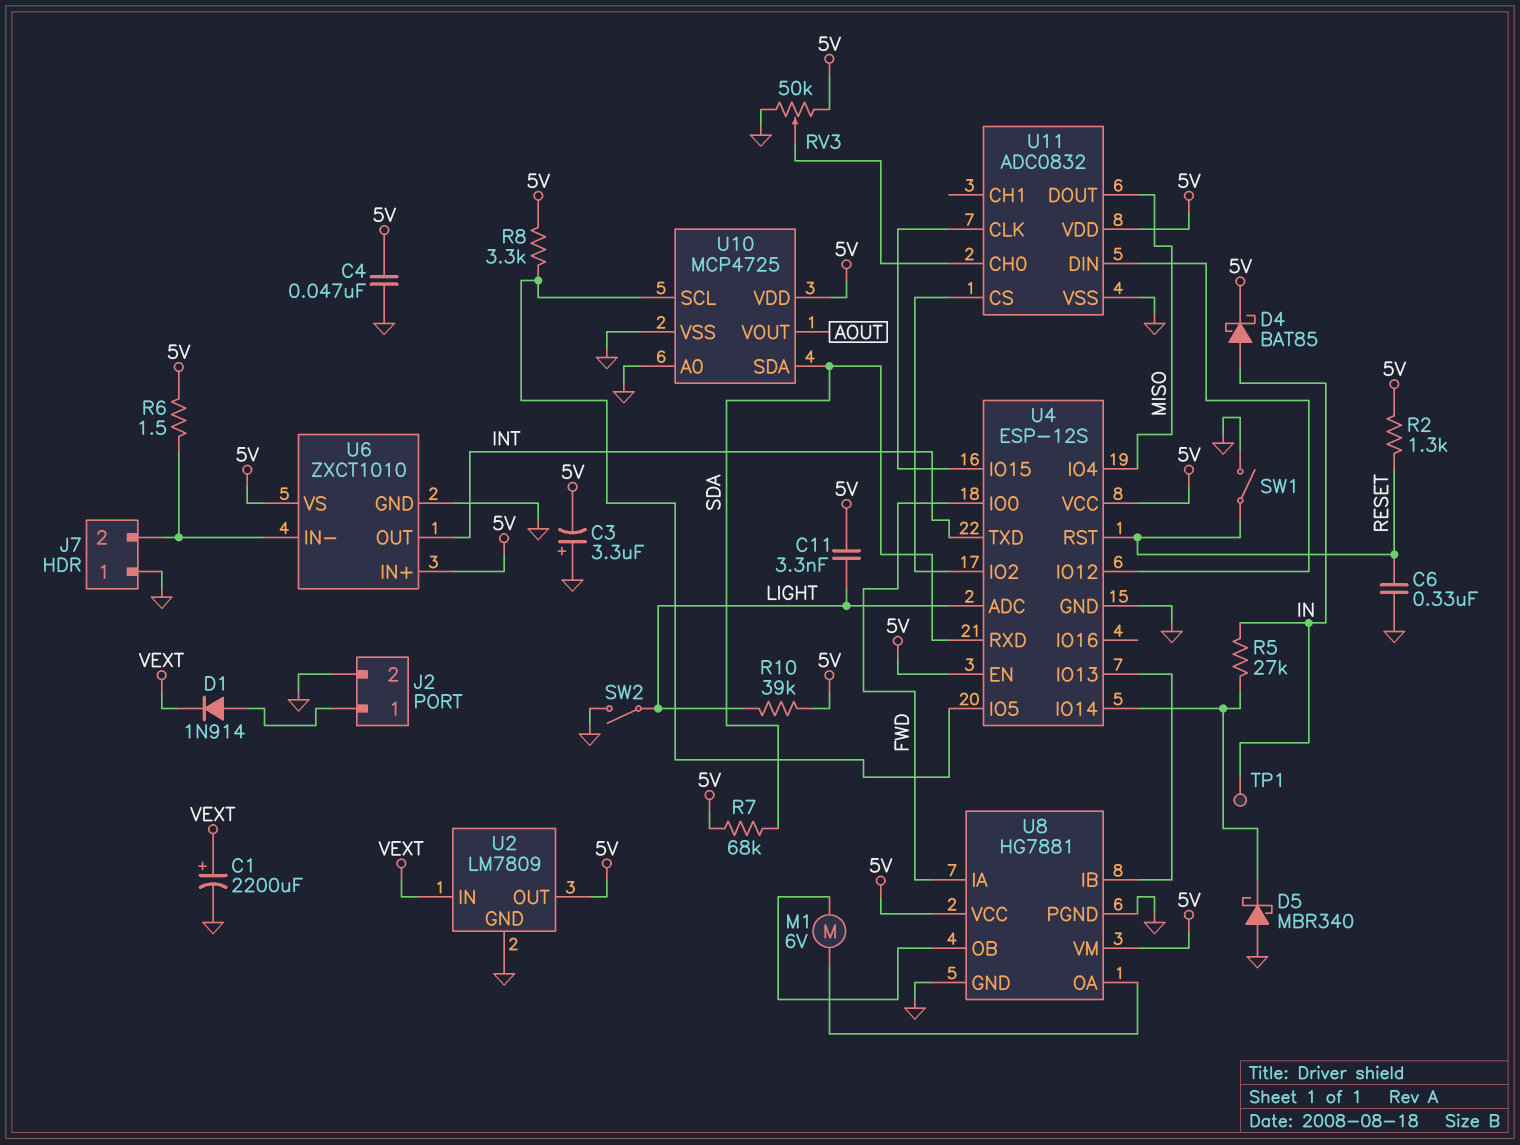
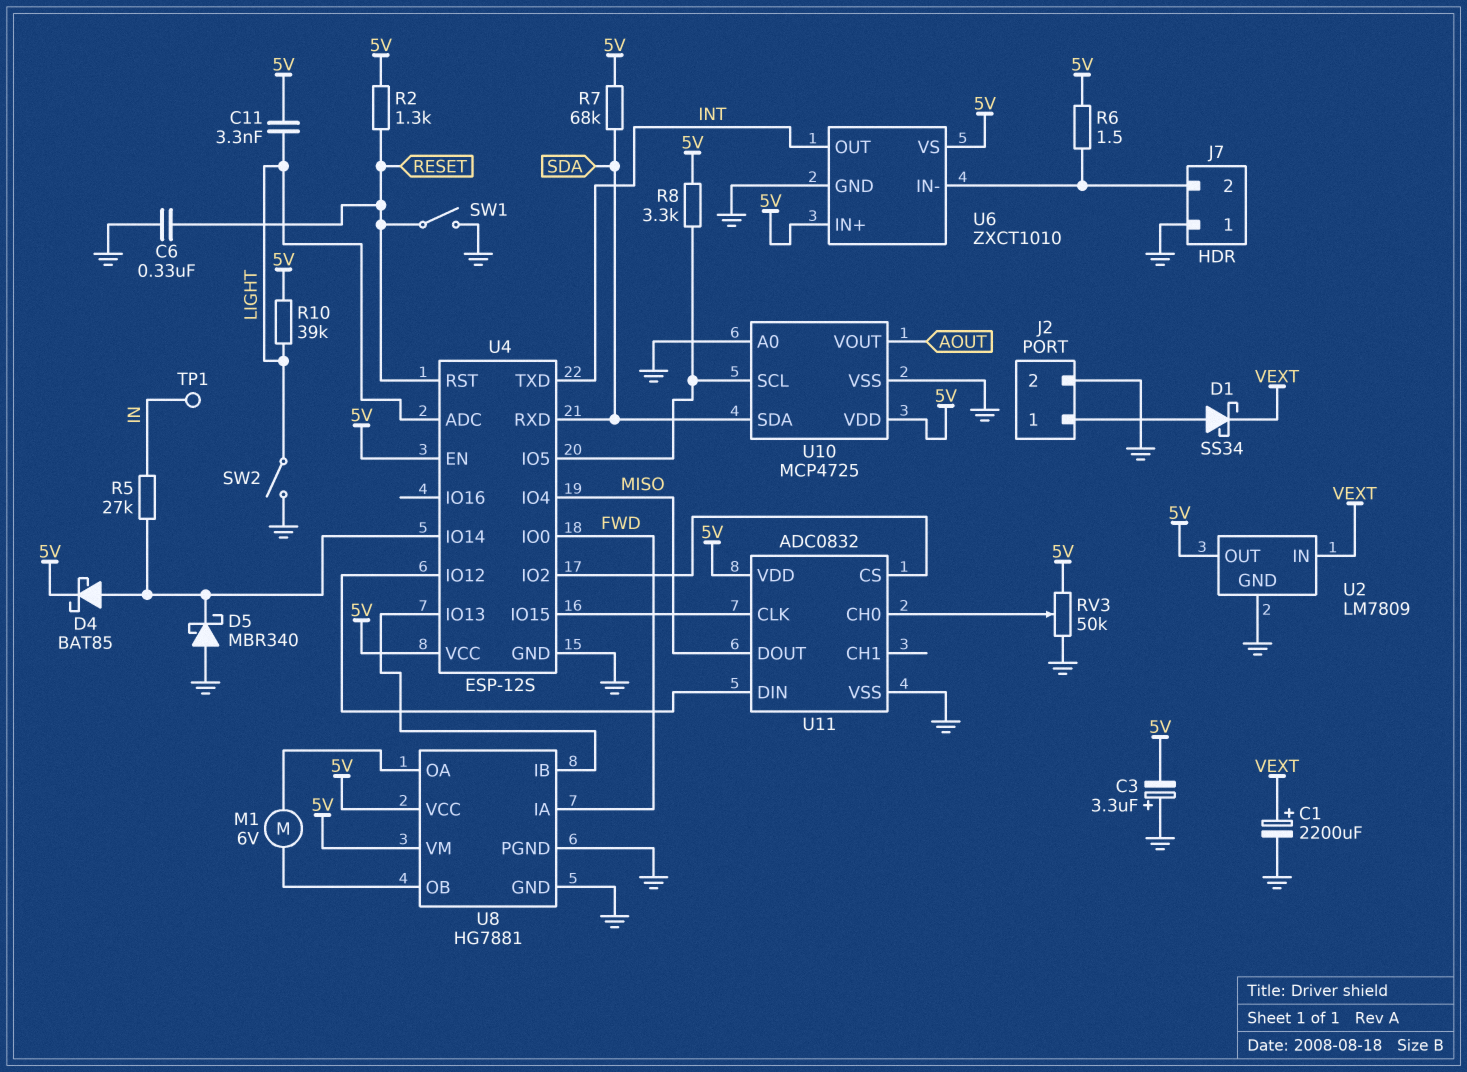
C4: 47nF (5V, GND) -> none
D1: diode 1N914 (A J2/1, K VEXT) -> schottky SS34 (A J2/1, K VEXT)
D4: schottky BAT85 (A IN, K 5V) -> schottky BAT85 (A U4/IO14, K 5V)

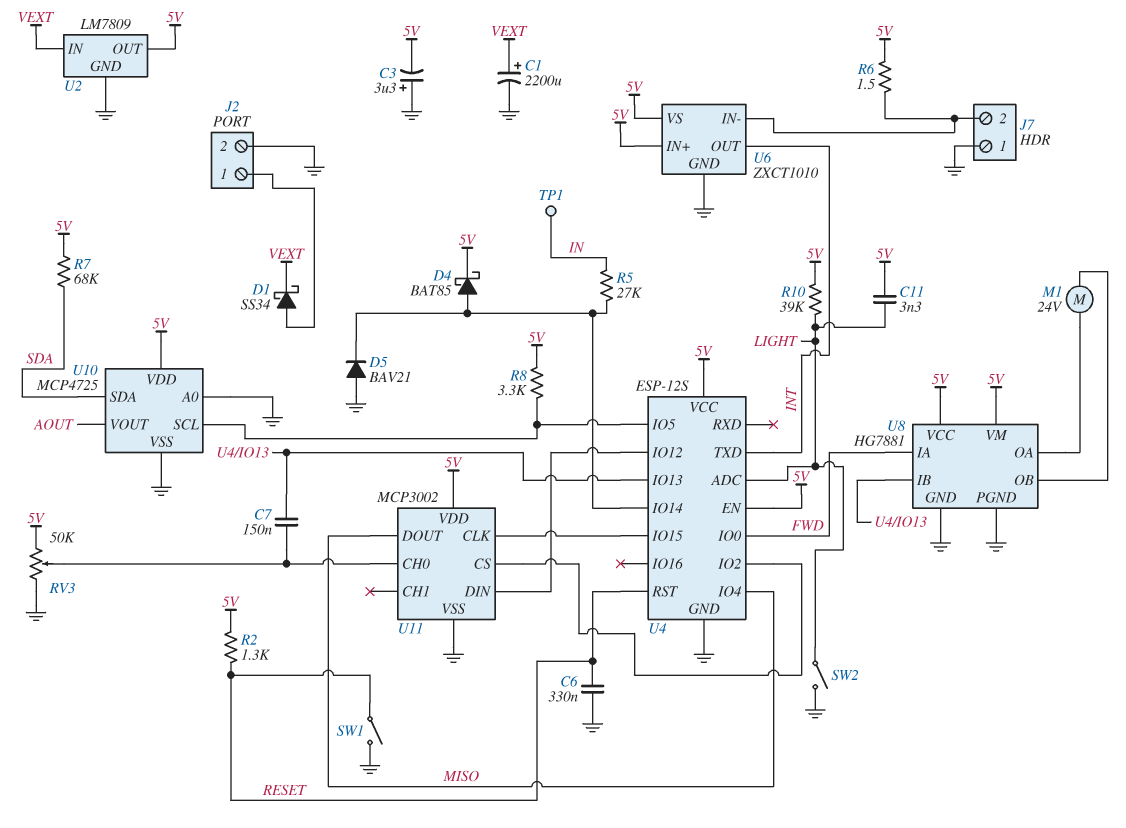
C7: none -> 150nF (U4/IO13, U11/CH0)
D5: schottky MBR340 (A GND, K U4/IO14) -> diode BAV21 (A GND, K U4/IO14)
M1: motor 6V (U8/OA, U8/OB) -> motor 24V (U8/OA, U8/OB)
U4 pin RXD: SDA -> none
U11: ADC0832 -> MCP3002

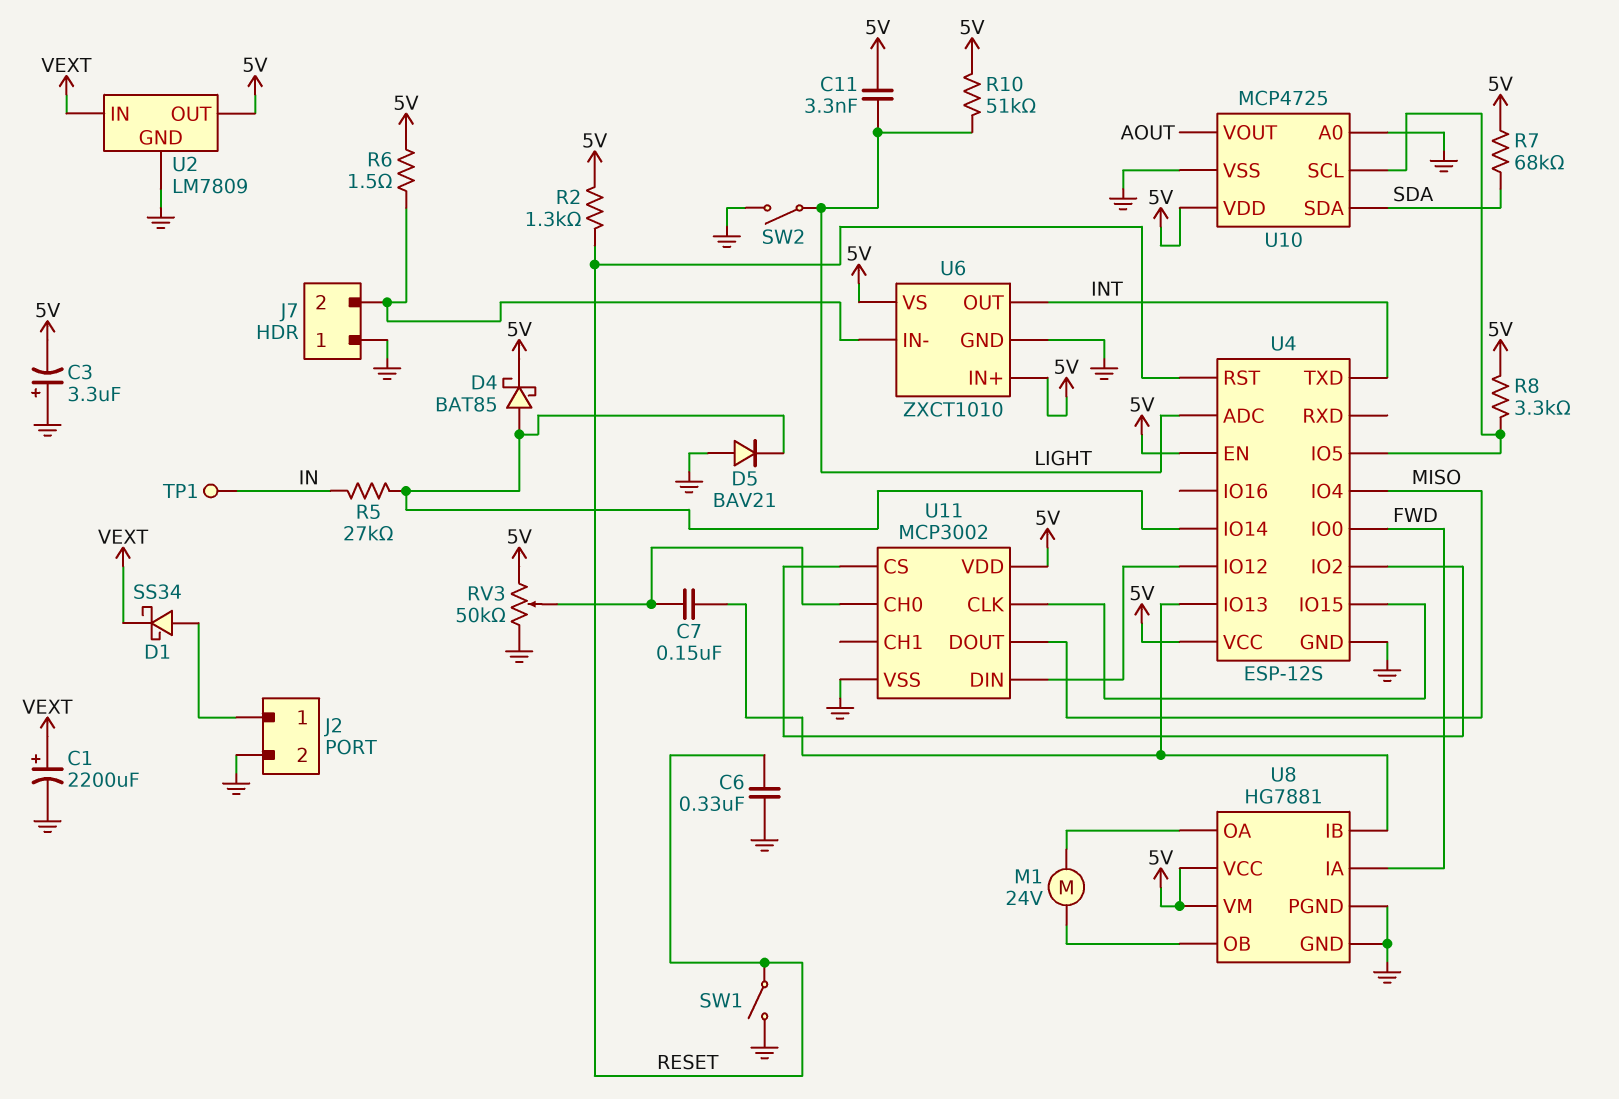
R10: 39k (5V, LIGHT) -> 51k (5V, LIGHT)

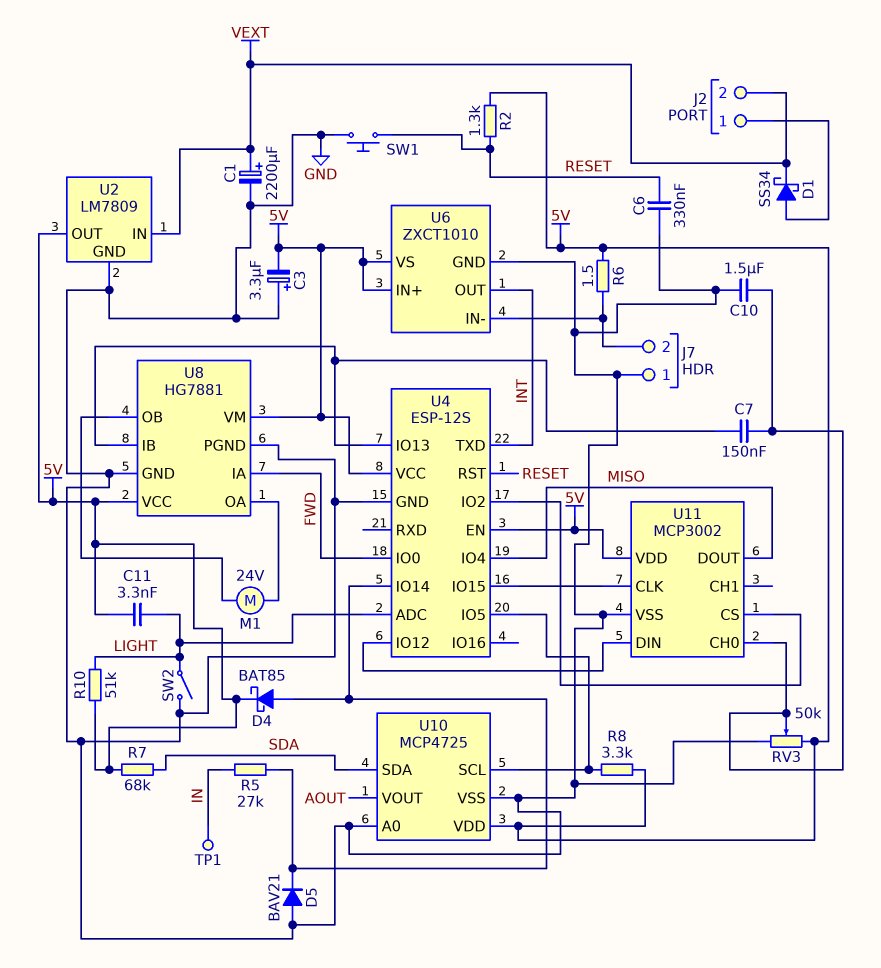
C10: none -> 1.5uF (GND, U11/CH0)
J2 pin 2: GND -> VEXT
SW1: switch (GND, RESET) -> button (GND, RESET)

